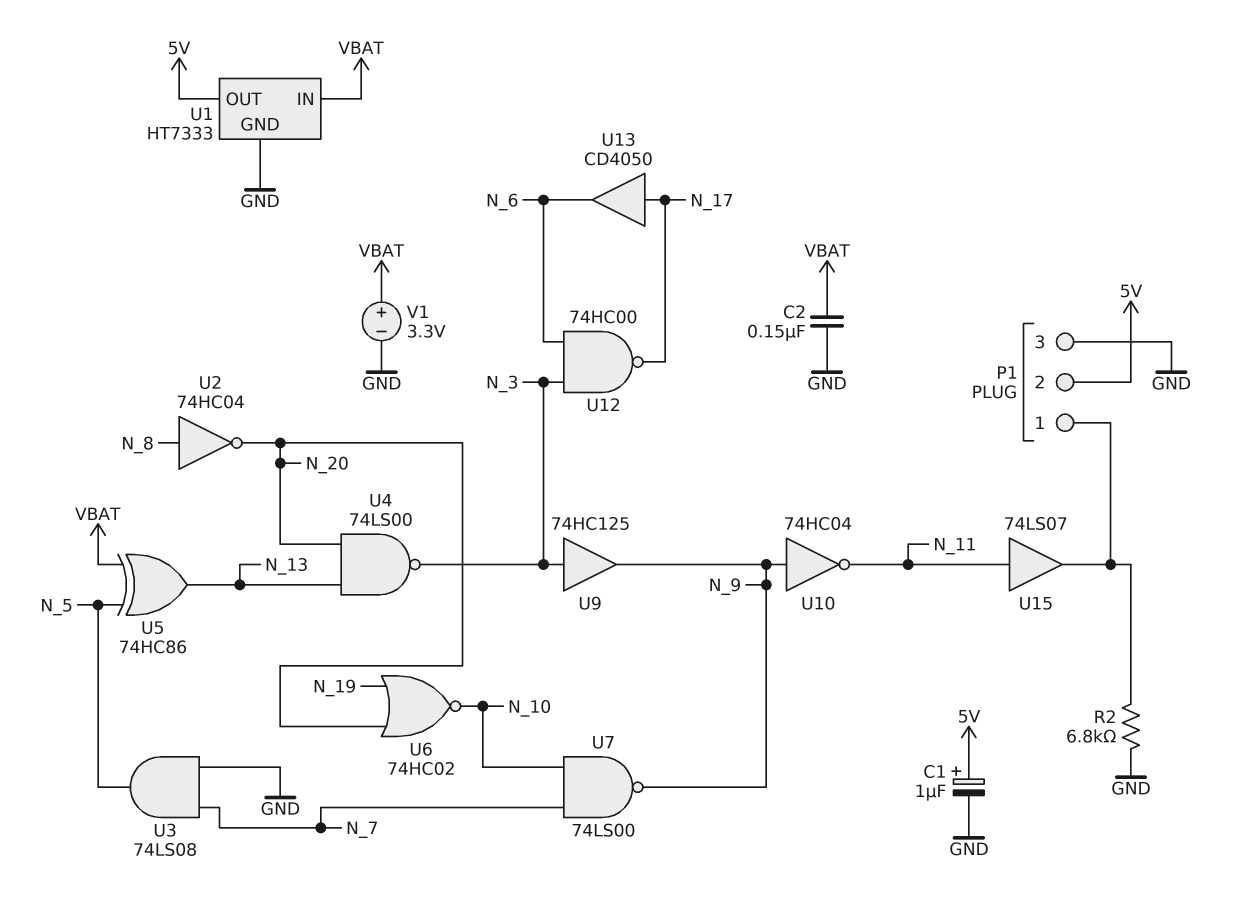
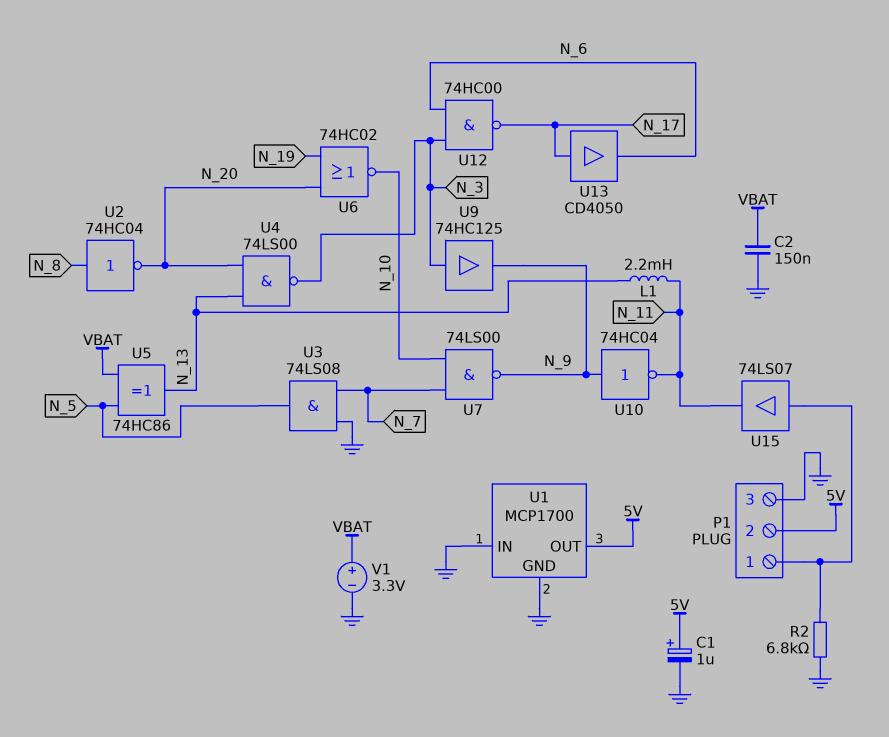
L1: none -> 2.2mH (N_11, N_13)
U1: HT7333 -> MCP1700
U1 pin IN: VBAT -> GND
U15: buffer 74LS07 (in N_11, out P1/1) -> buffer 74LS07 (in P1/1, out N_11)

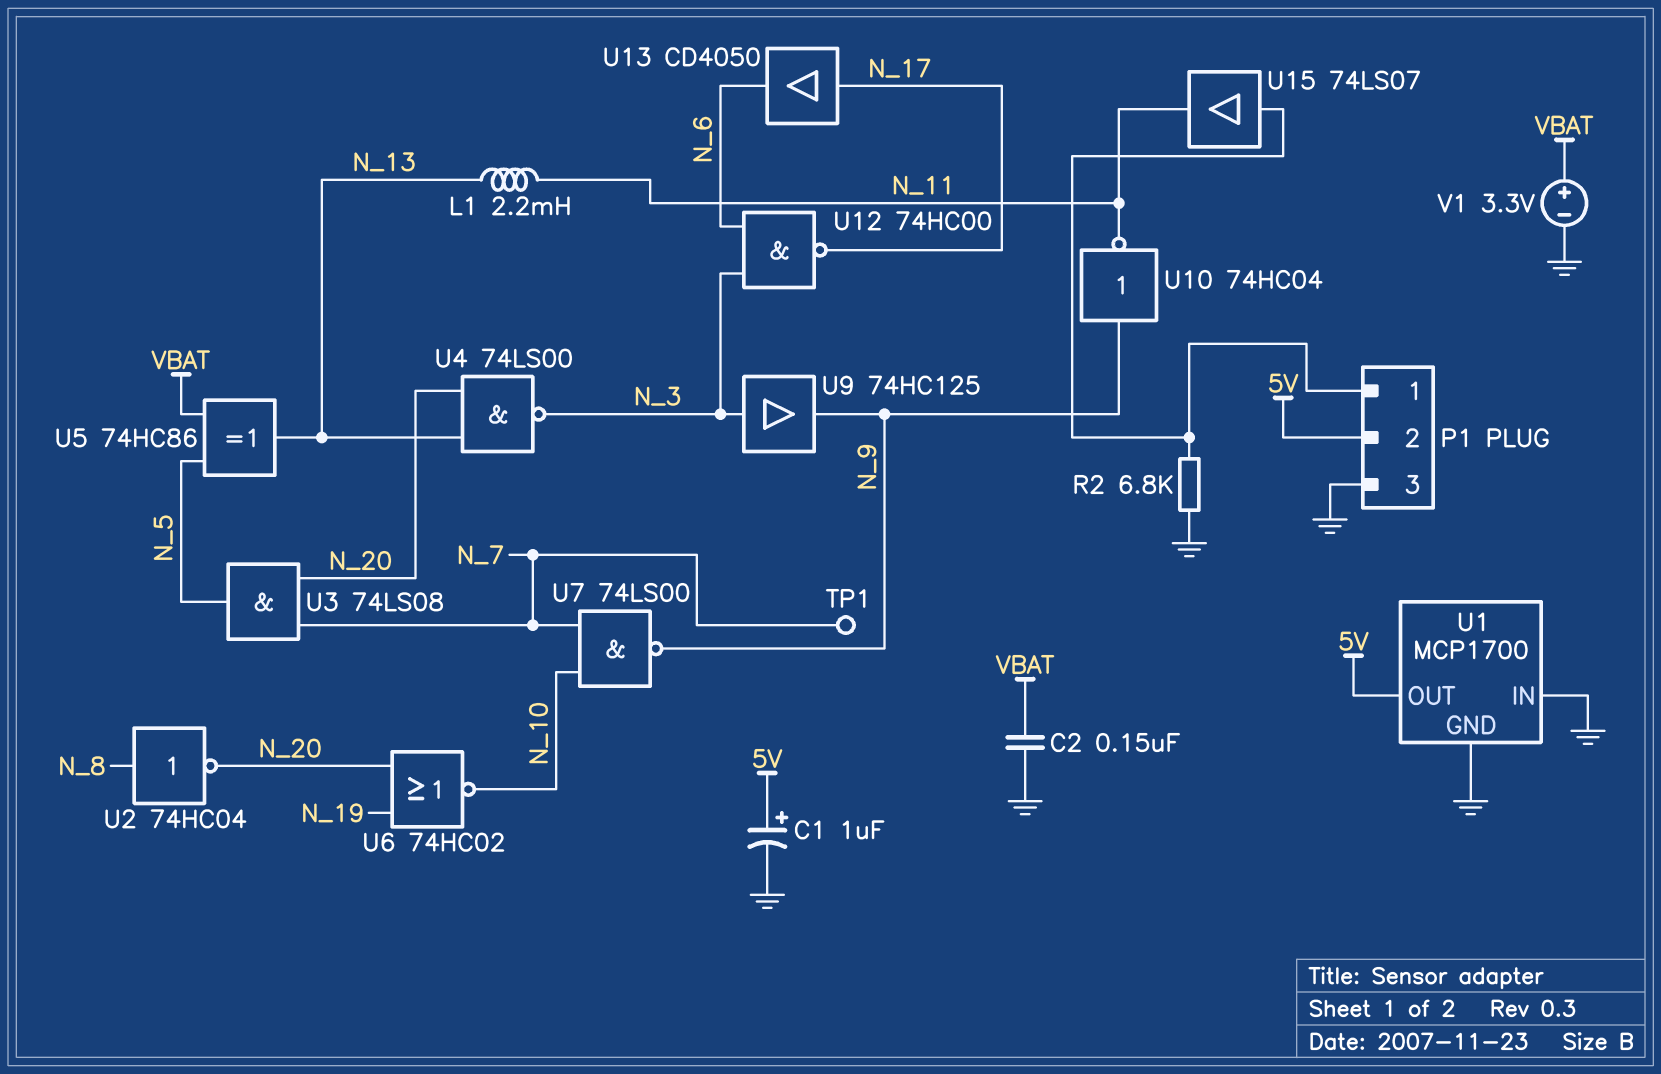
TP1: none -> test point (N_7)
U3: AND 74LS08 (in GND, in N_7, out N_5) -> AND 74LS08 (in N_7, in N_20, out N_5)

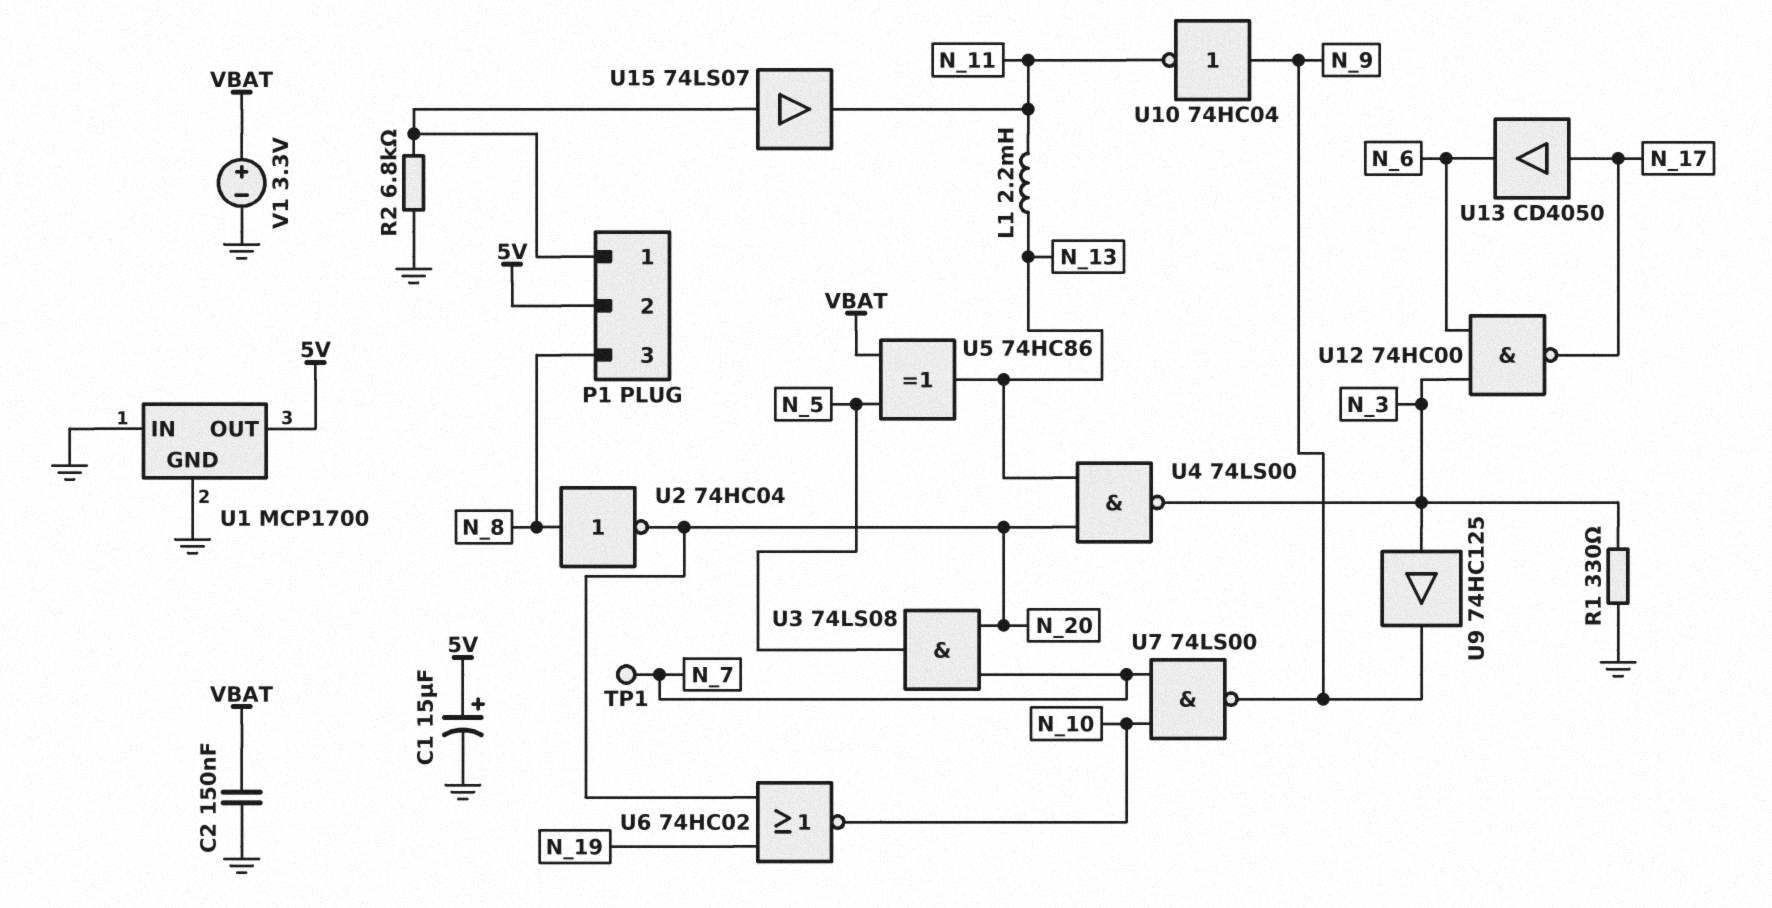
C1: 1uF (plus 5V, minus GND) -> 15uF (plus 5V, minus GND)
P1 pin 3: GND -> N_8
R1: none -> 330 (GND, N_3)

